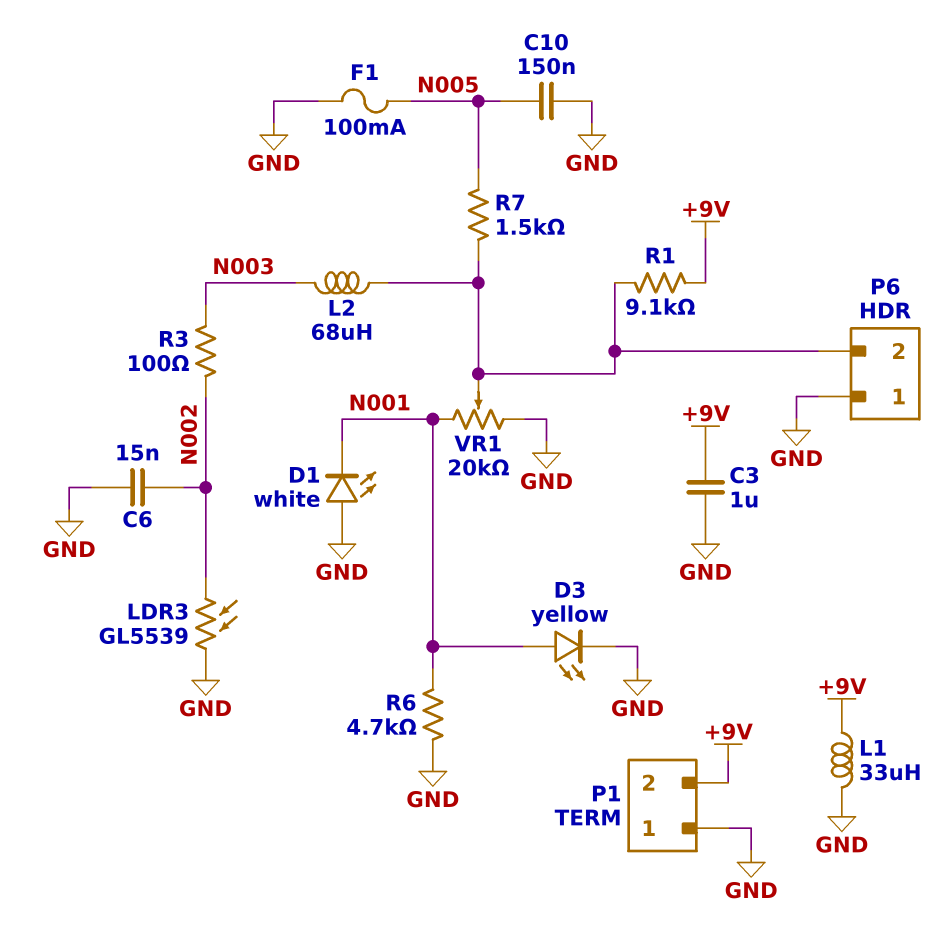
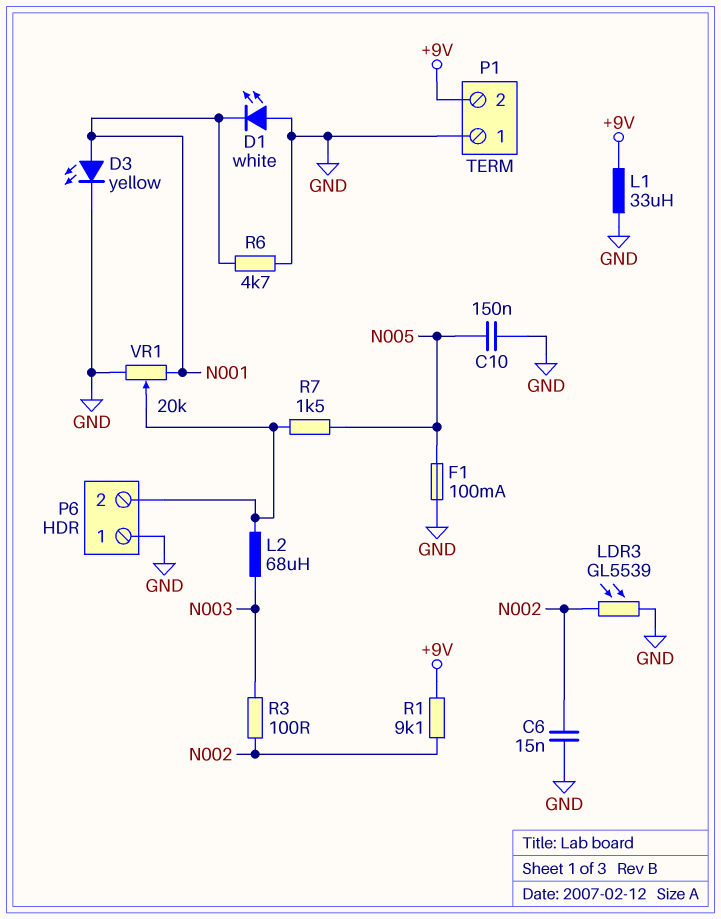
C3: 1uF (+9V, GND) -> none
R1: 9.1k (+9V, P6/2) -> 9.1k (+9V, N002)

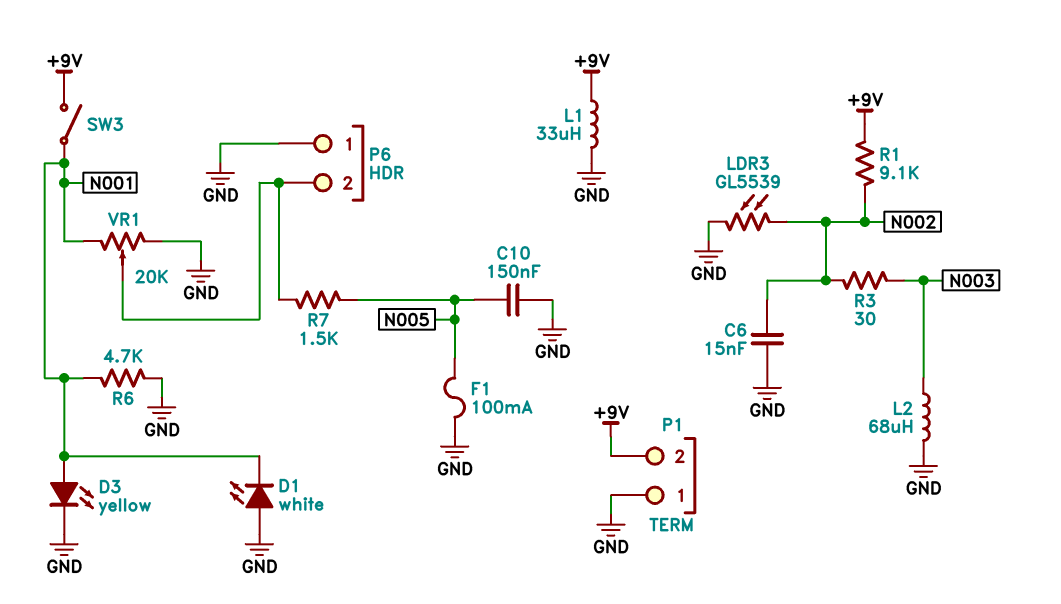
L2: 68uH (N003, P6/2) -> 68uH (GND, N003)
R3: 100 (N002, N003) -> 30 (N002, N003)
SW3: none -> switch (+9V, N001)

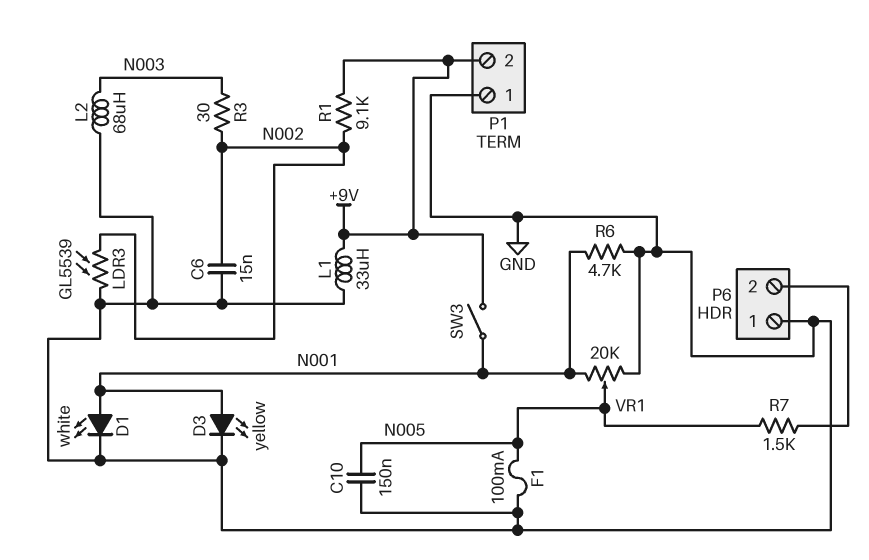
D1: LED white (A GND, K N001) -> LED white (A N001, K GND)
VR1: 20k (GND, N001, wiper P6/2) -> 20k (GND, N001, wiper N005)

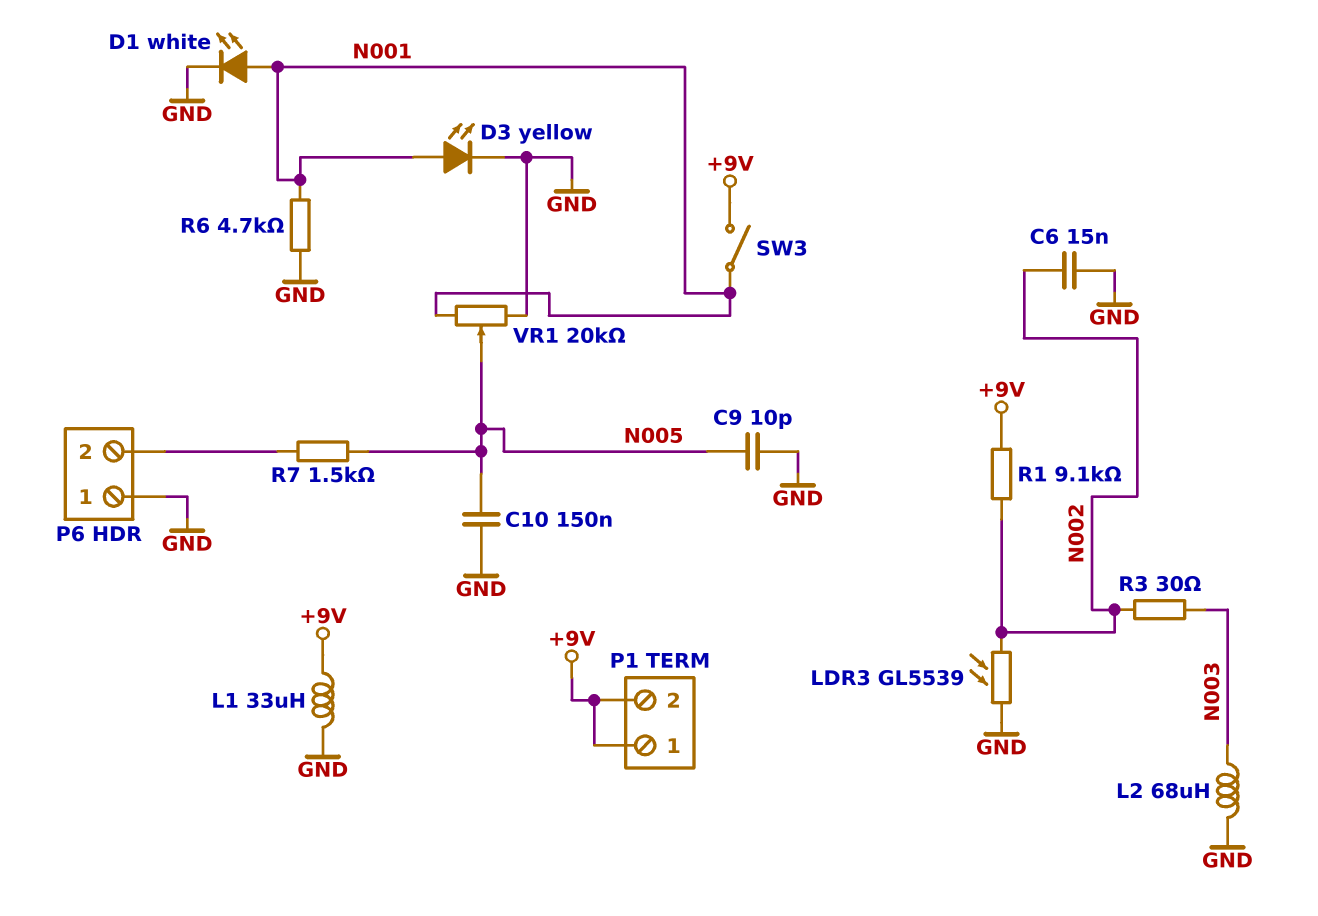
C9: none -> 10pF (GND, N005)
F1: 100mA (GND, N005) -> none
P1 pin 1: GND -> +9V

